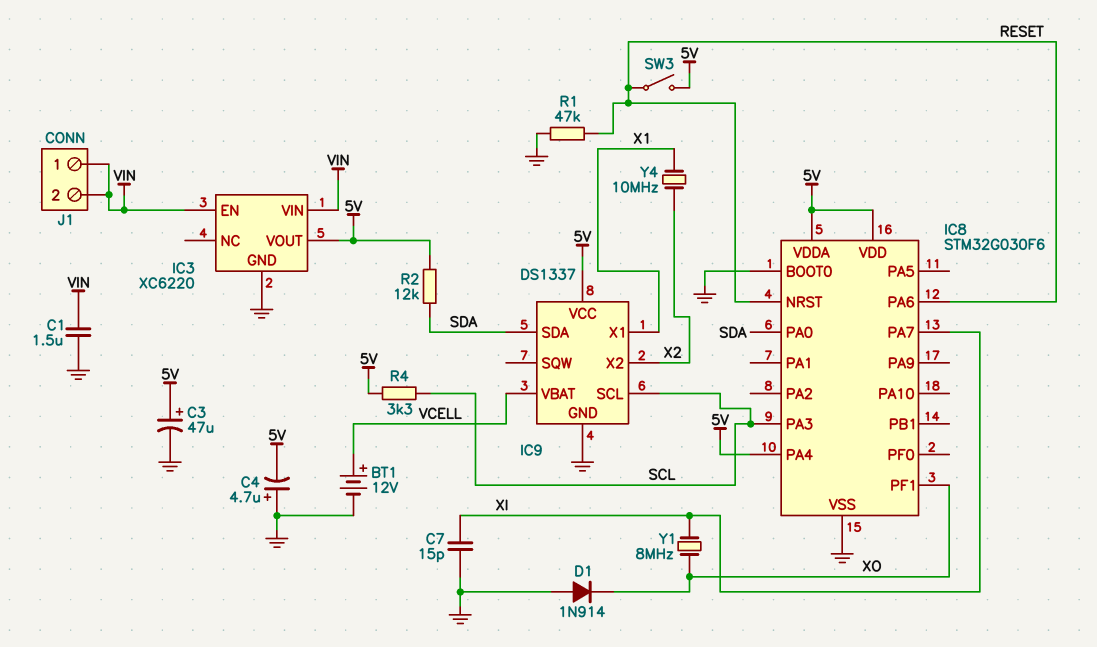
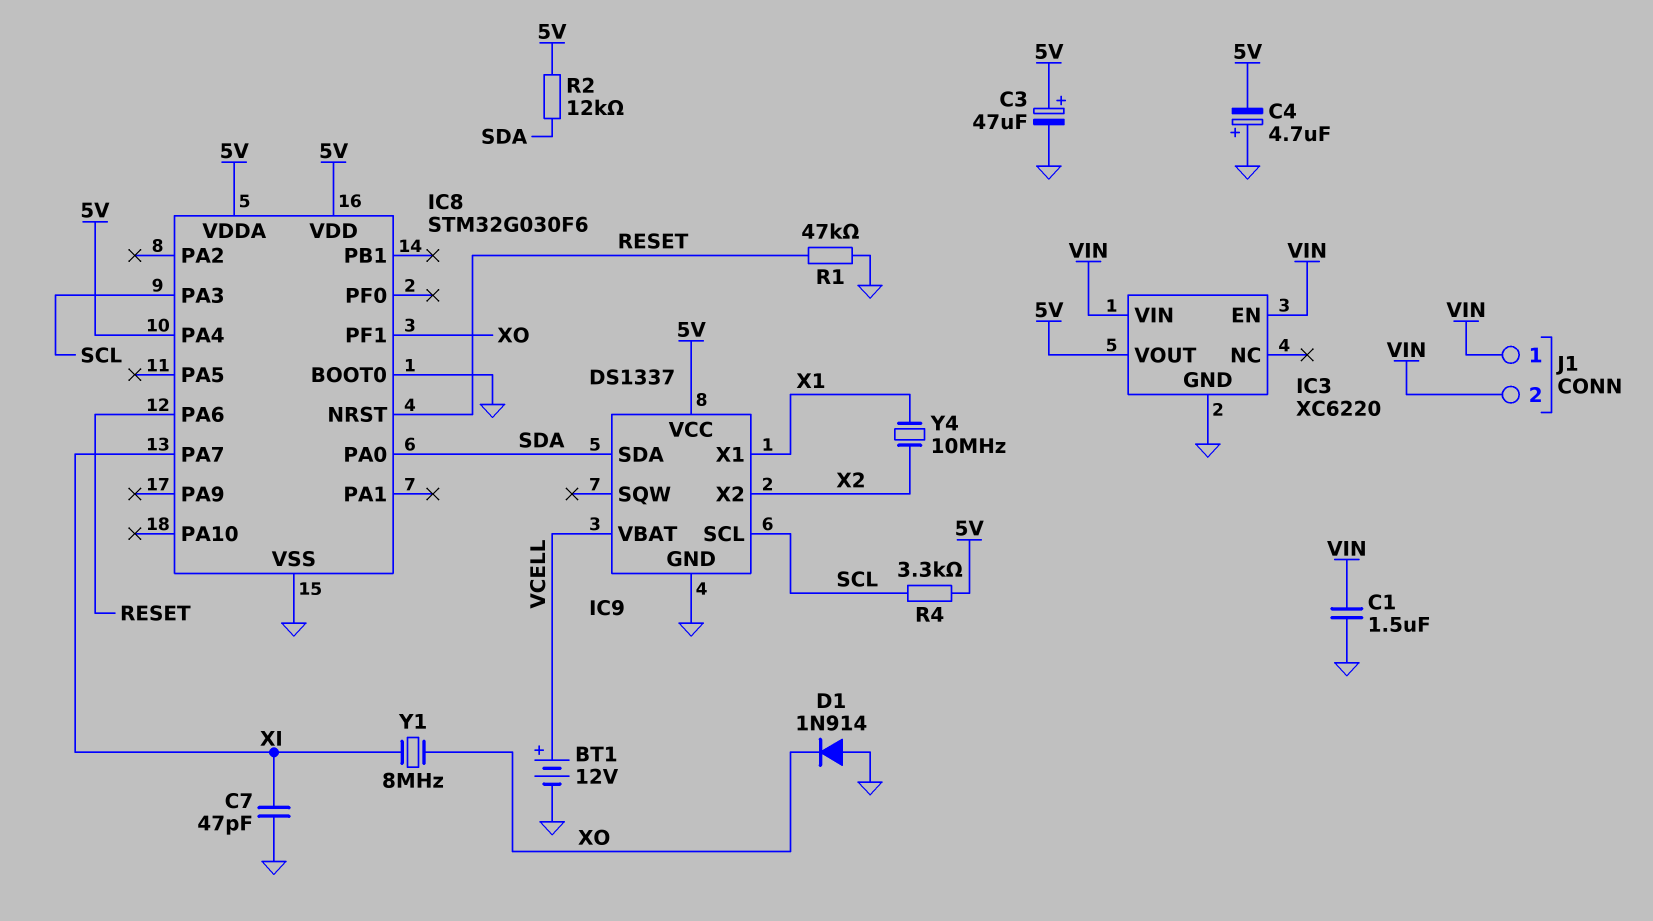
C7: 15pF (GND, XI) -> 47pF (GND, XI)
SW3: switch (5V, RESET) -> none

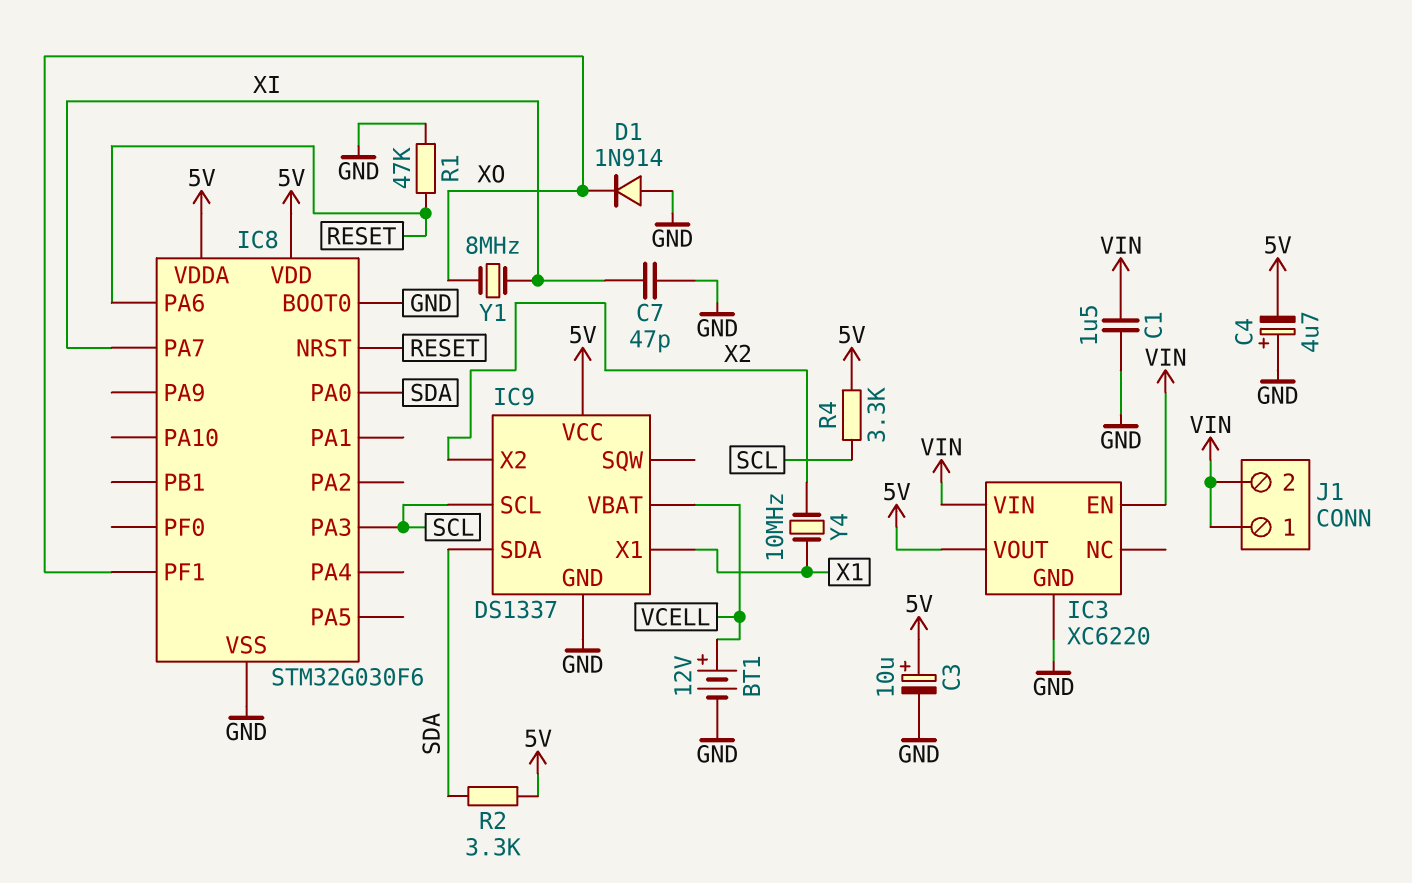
C3: 47uF (plus 5V, minus GND) -> 10uF (plus 5V, minus GND)
IC8 pin PA4: 5V -> none
R2: 12k (5V, SDA) -> 3.3k (5V, SDA)

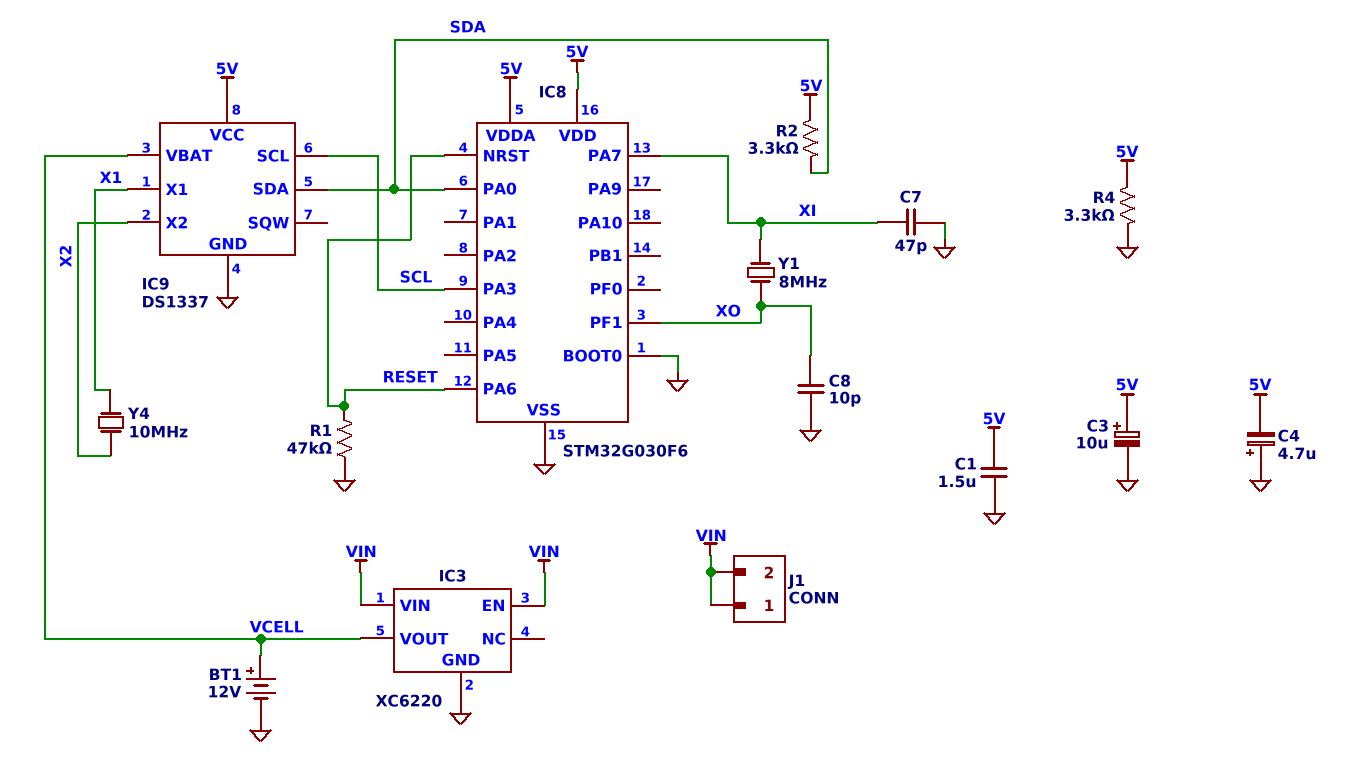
C1: 1.5uF (GND, VIN) -> 1.5uF (5V, GND)
C8: none -> 10pF (GND, XO)
D1: diode 1N914 (A GND, K XO) -> none
IC3 pin VOUT: 5V -> VCELL
R4: 3.3k (5V, SCL) -> 3.3k (5V, GND)

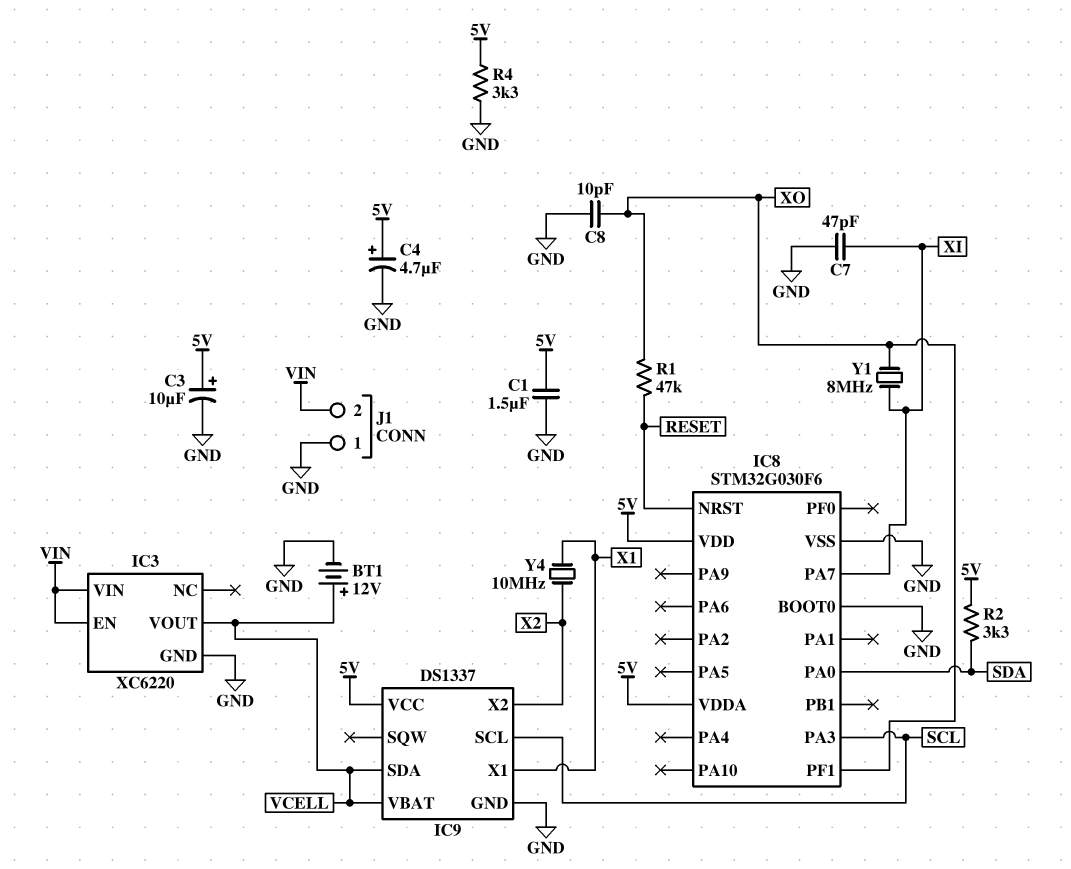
C4: 4.7uF (plus GND, minus 5V) -> 4.7uF (plus 5V, minus GND)
IC8 pin PA6: RESET -> none
IC9 pin SDA: SDA -> VCELL
J1 pin 1: VIN -> GND
R1: 47k (GND, RESET) -> 47k (RESET, XO)

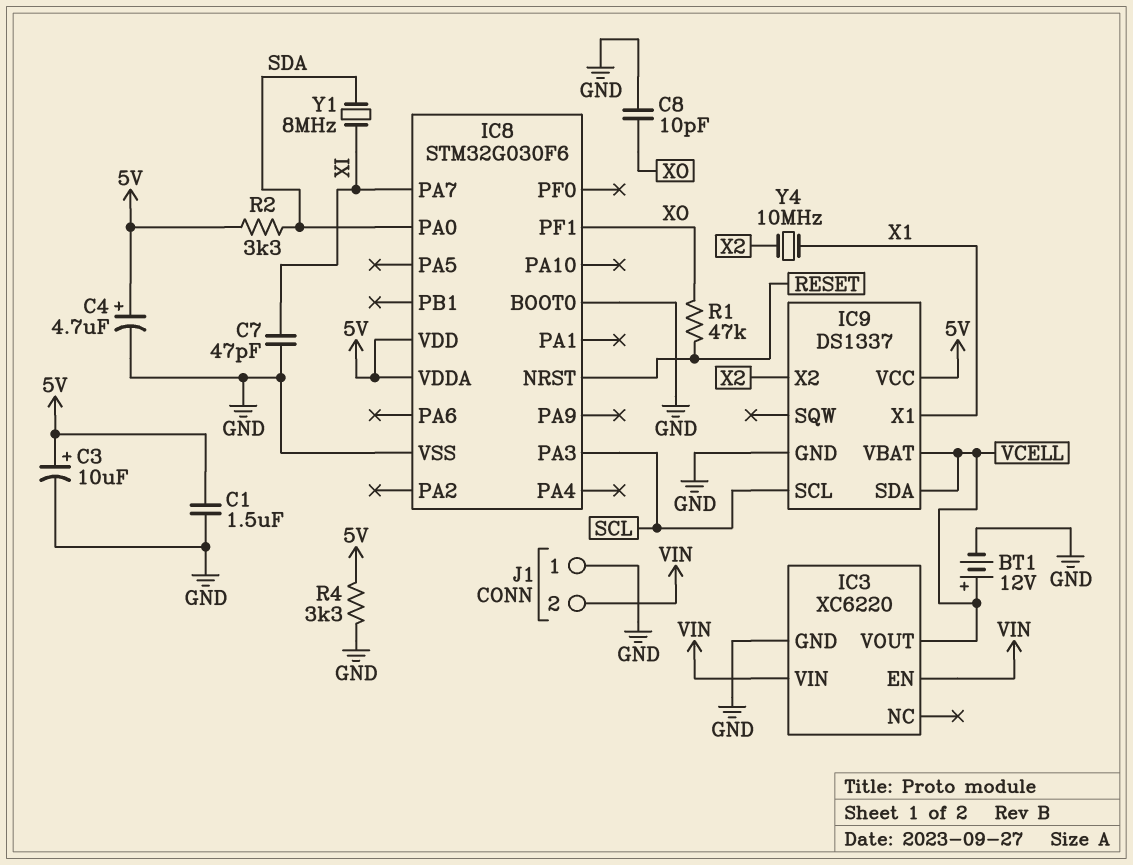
Y1: 8MHz (XI, XO) -> 8MHz (SDA, XI)

